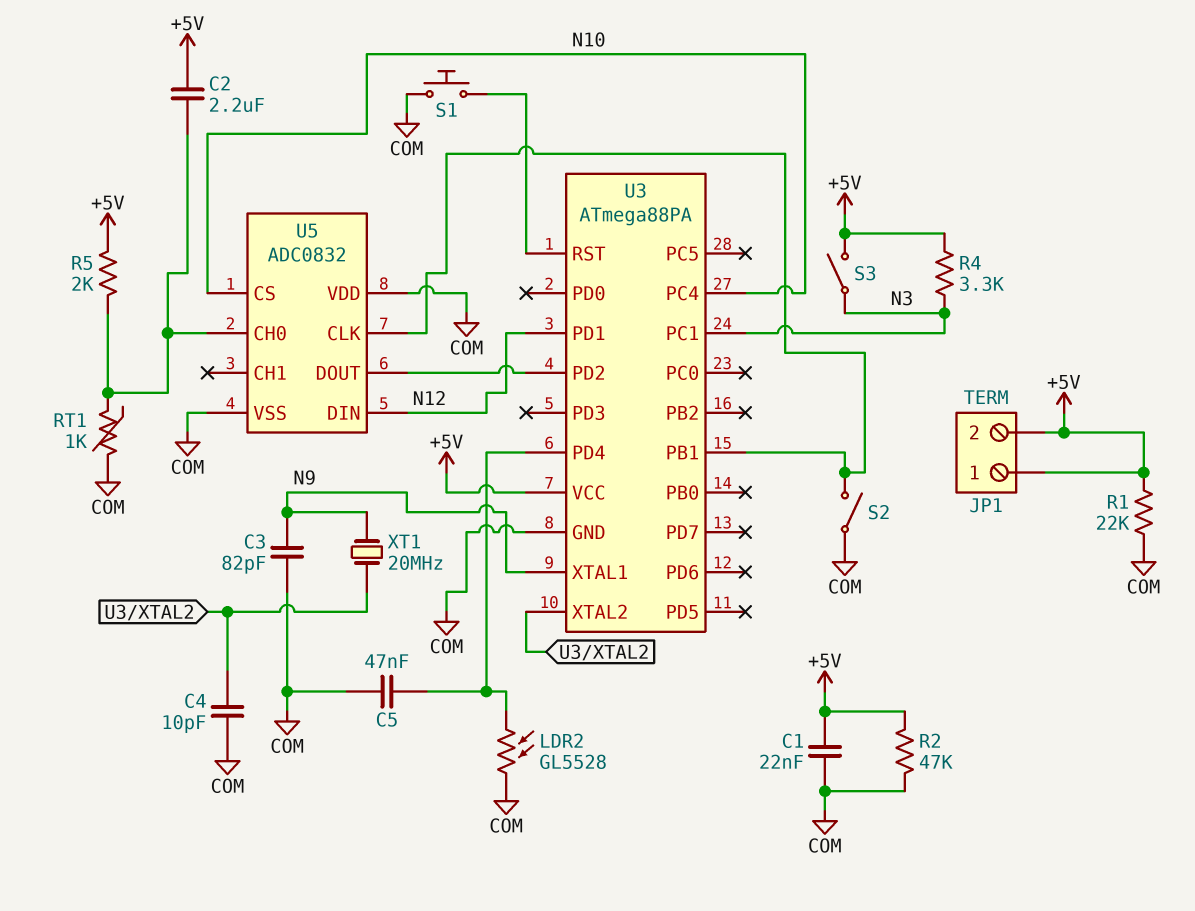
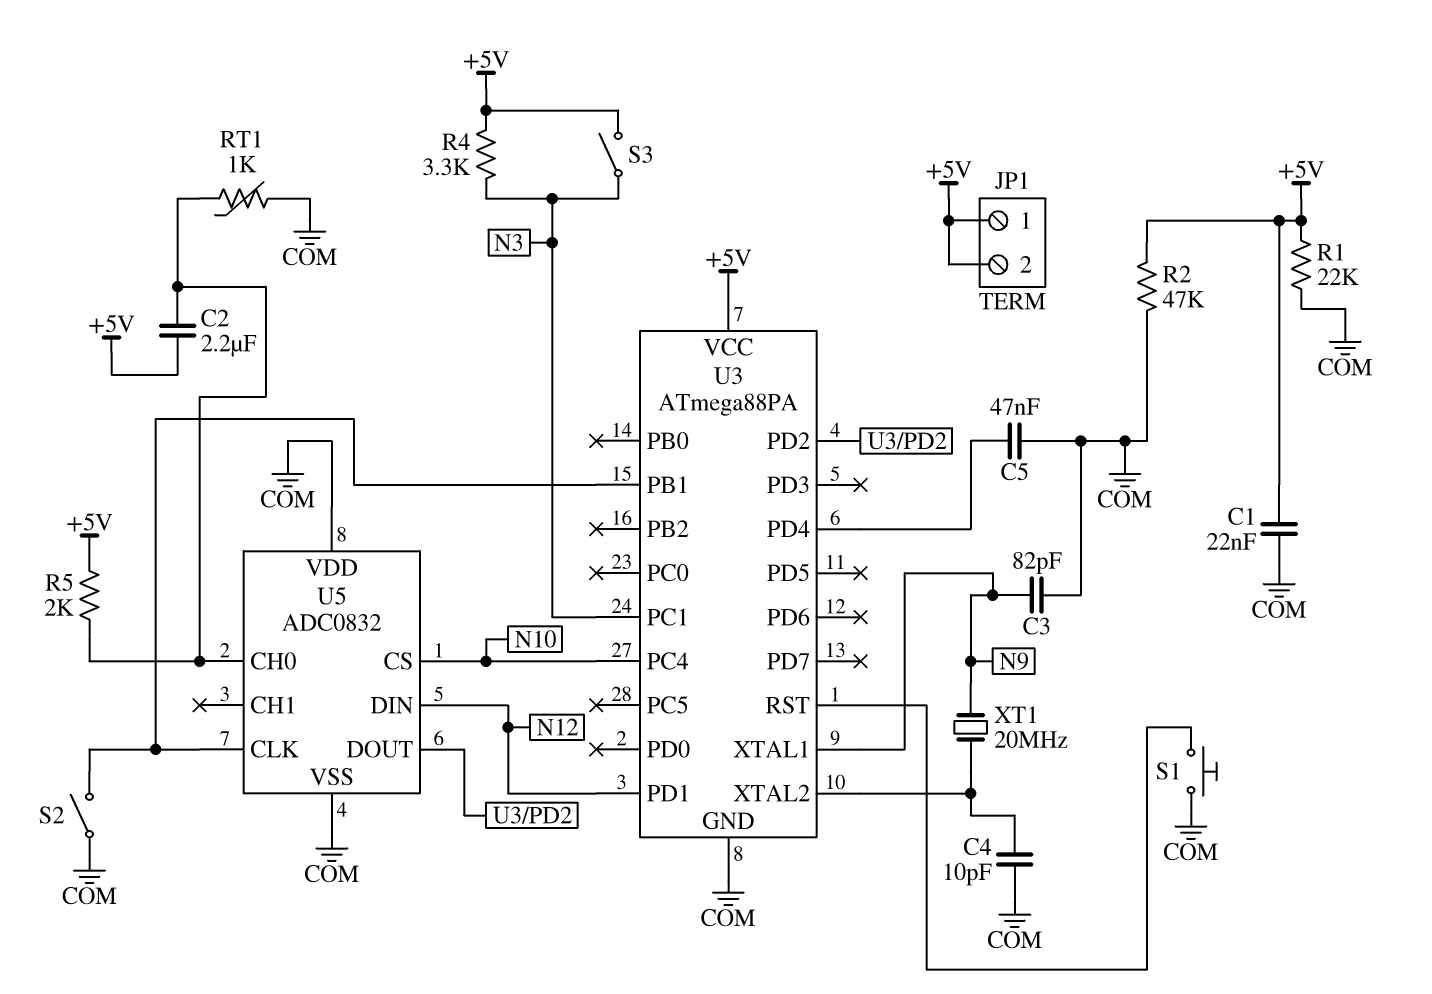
LDR2: GL5528 (COM, U3/PD4) -> none

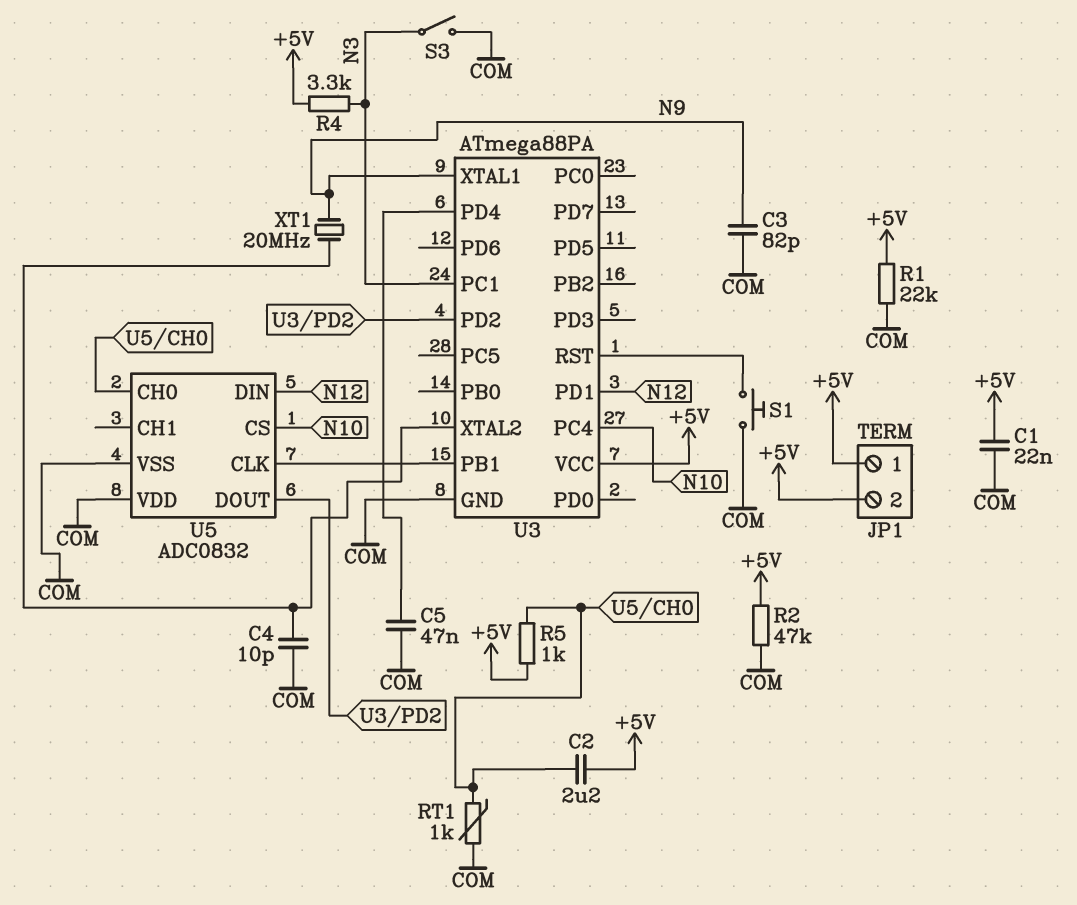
R5: 2k (+5V, U5/CH0) -> 1k (+5V, U5/CH0)
S2: switch (COM, U3/PB1) -> none
S3: switch (+5V, N3) -> switch (COM, N3)

